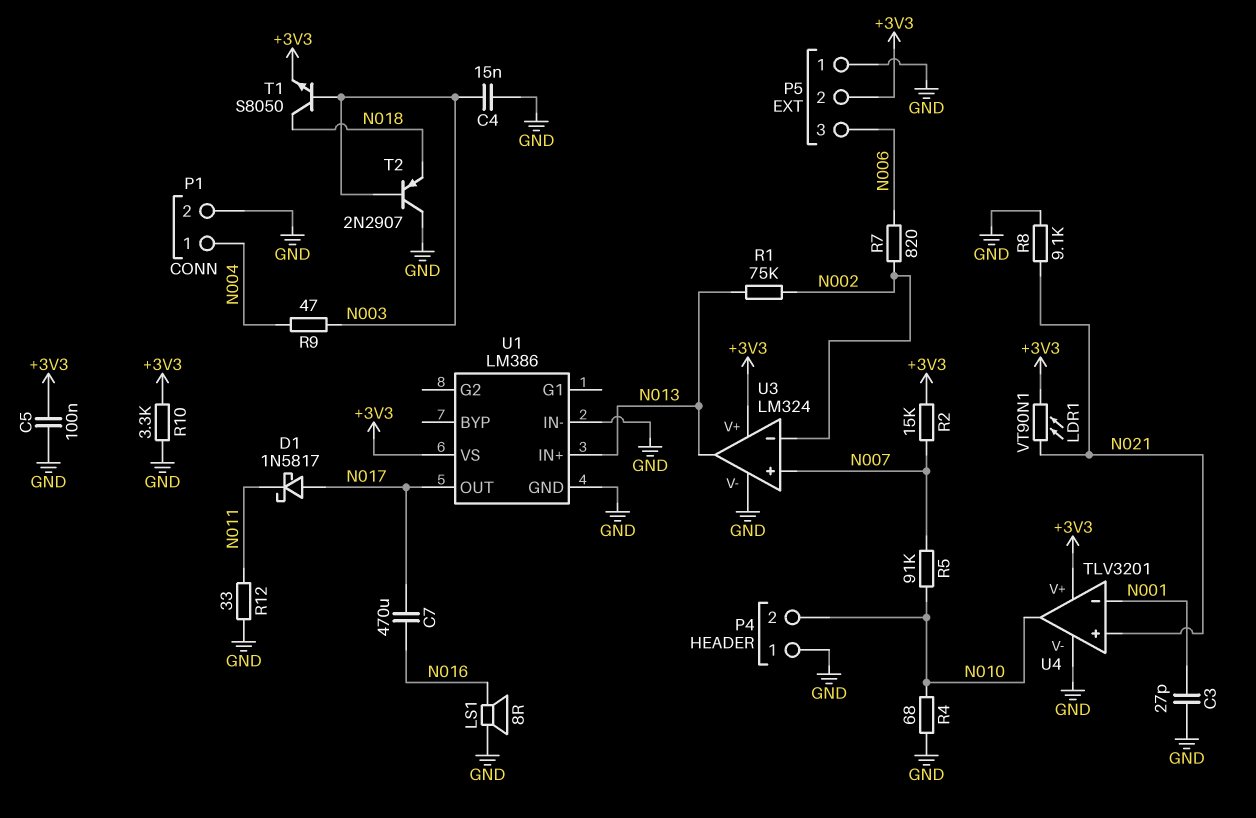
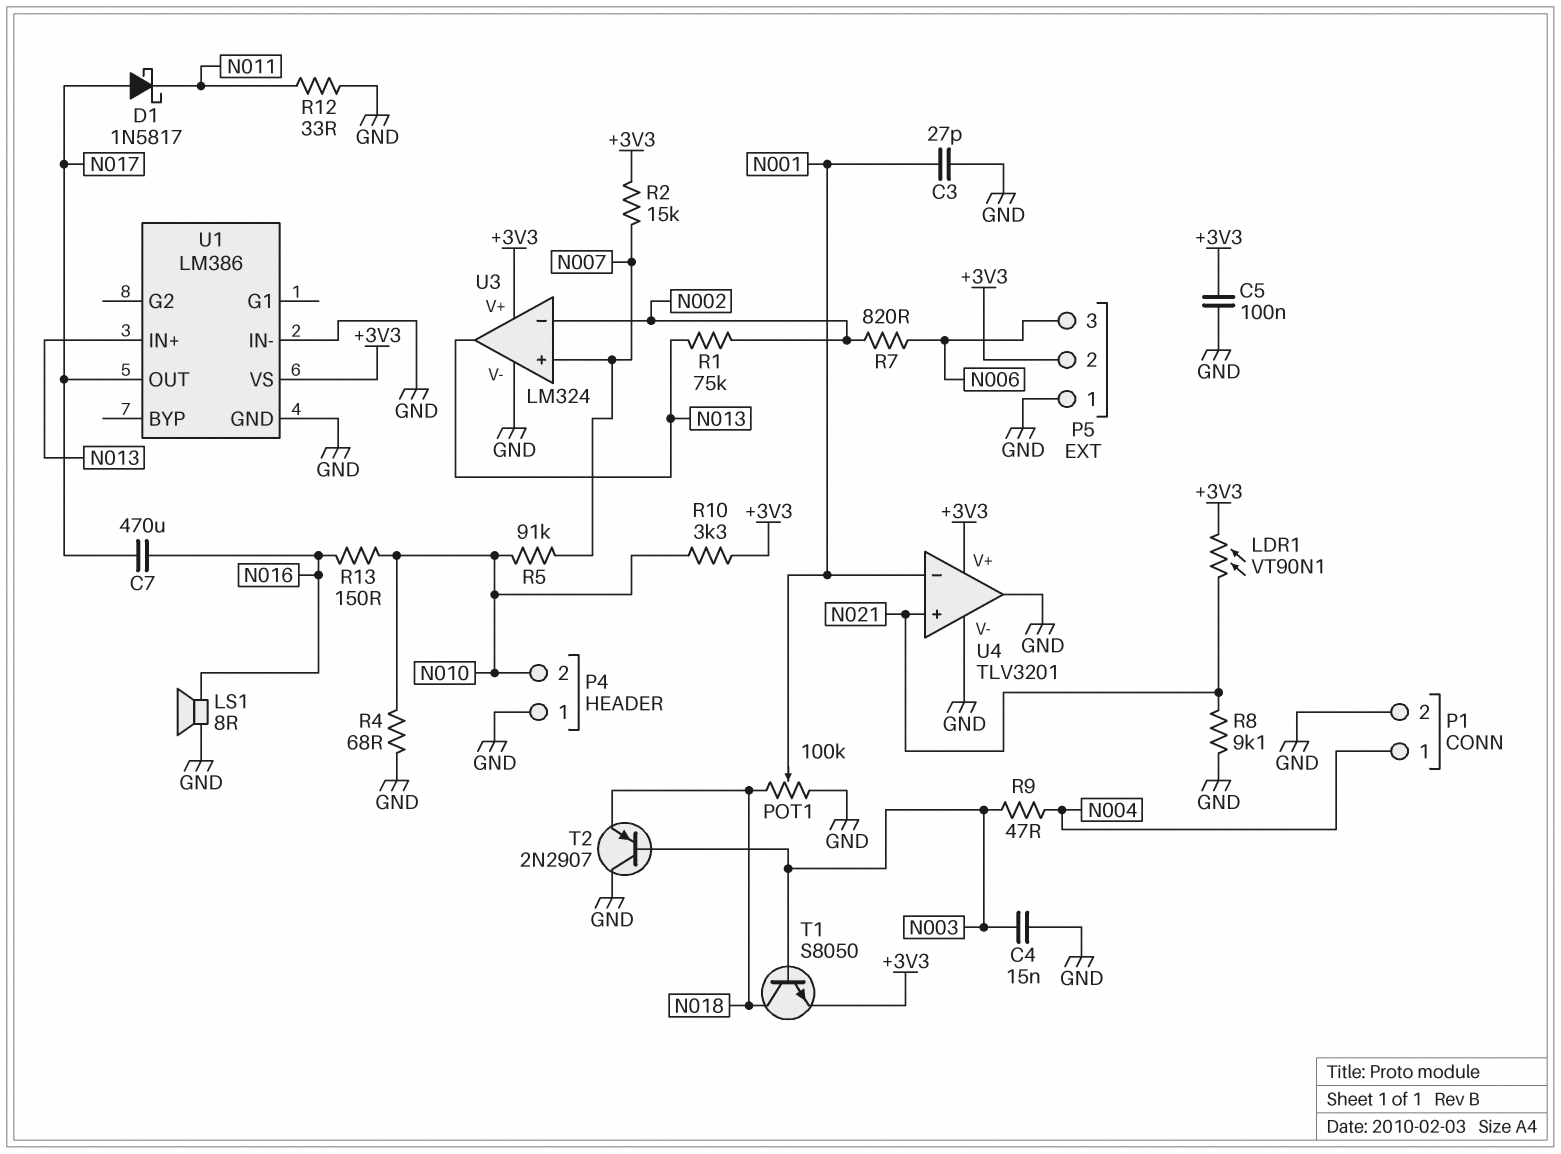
POT1: none -> 100k (GND, N018, wiper N001)
R10: 3.3k (+3V3, GND) -> 3.3k (+3V3, N010)
R13: none -> 150 (N010, N016)
U4 pin out: N010 -> GND

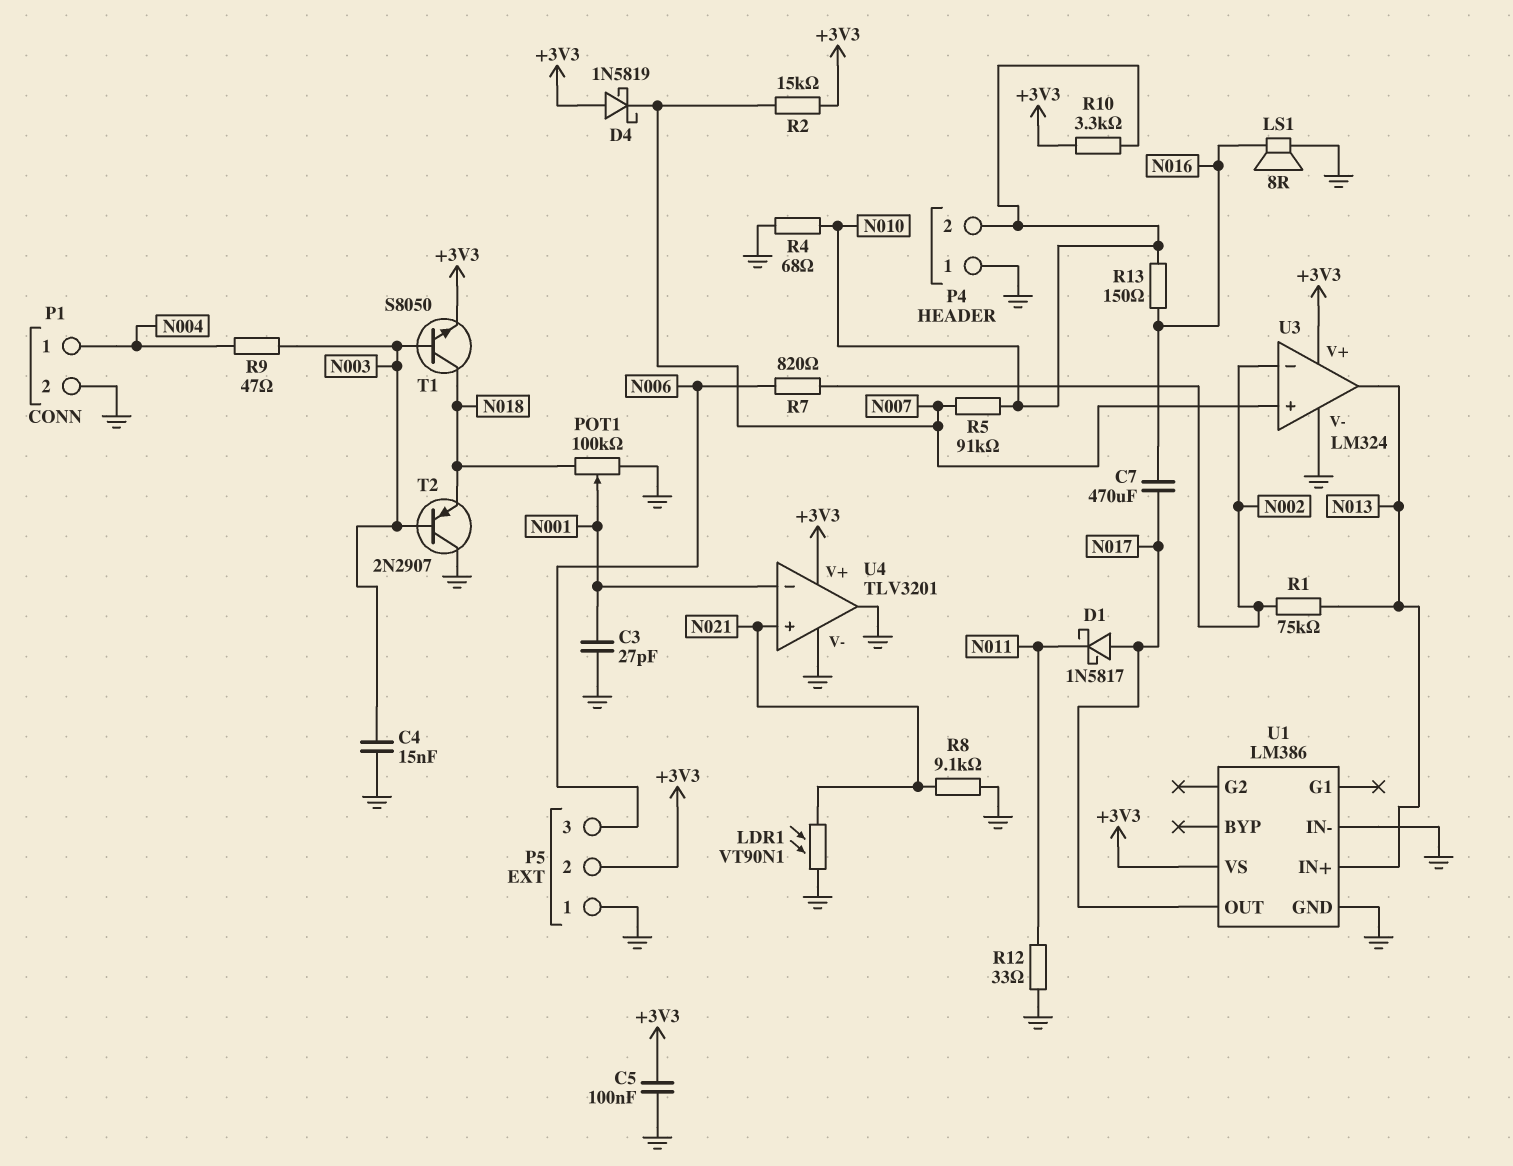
D4: none -> schottky 1N5819 (A +3V3, K N007)
LDR1: VT90N1 (+3V3, N021) -> VT90N1 (GND, N021)

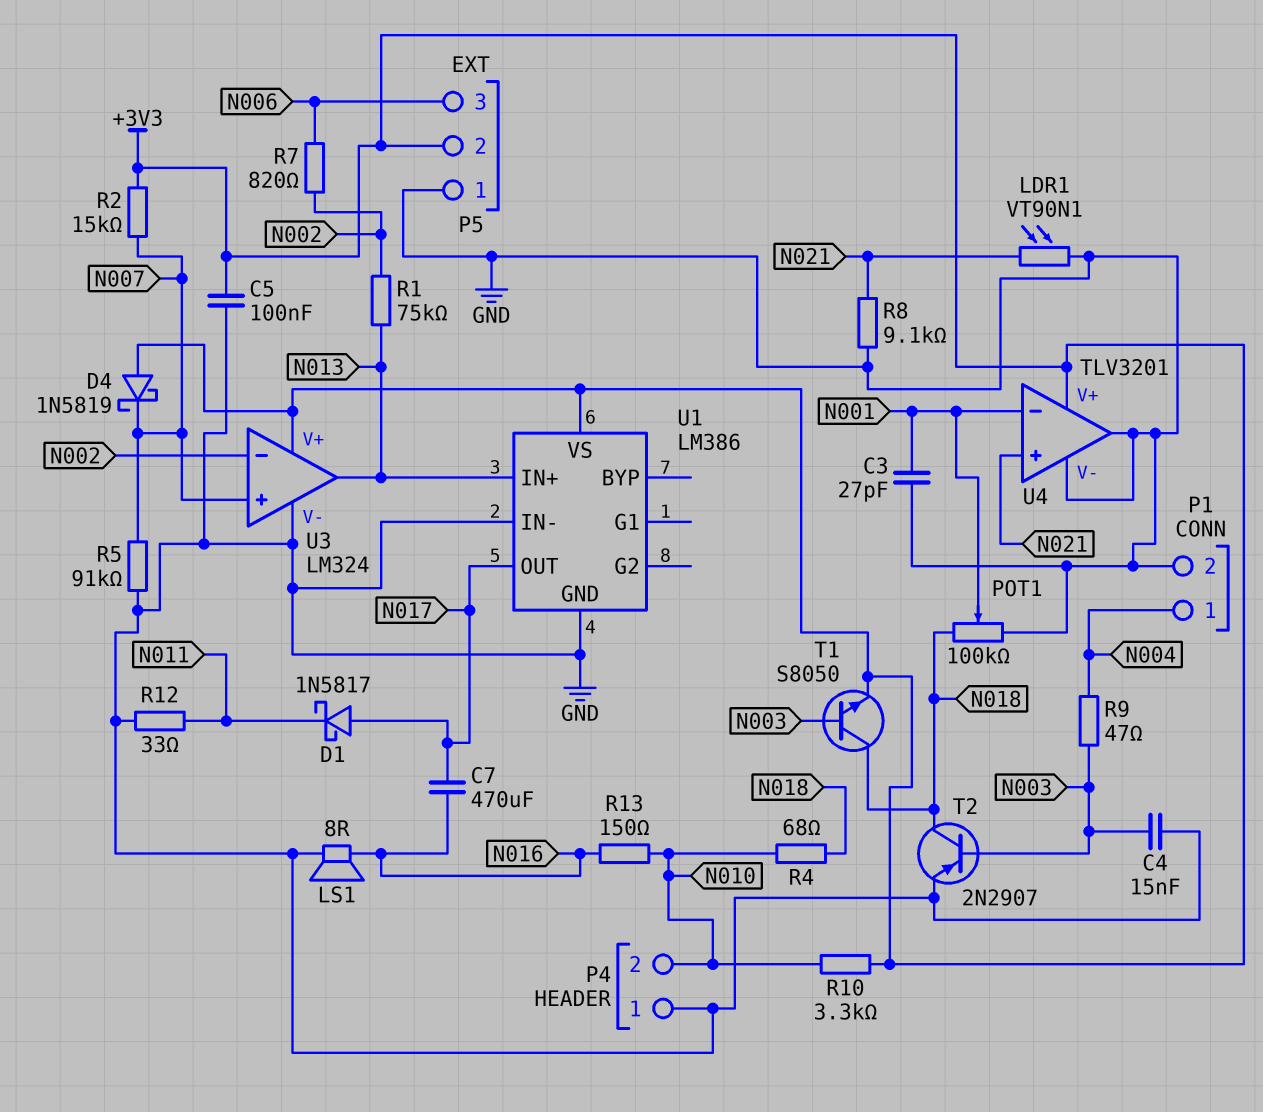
R4: 68 (GND, N010) -> 68 (N010, N018)
R5: 91k (N007, N010) -> 91k (GND, N007)
T2: PNP 2N2907 (B N003, C GND, E N018) -> PNP 2N2907 (B N003, C N018, E GND)

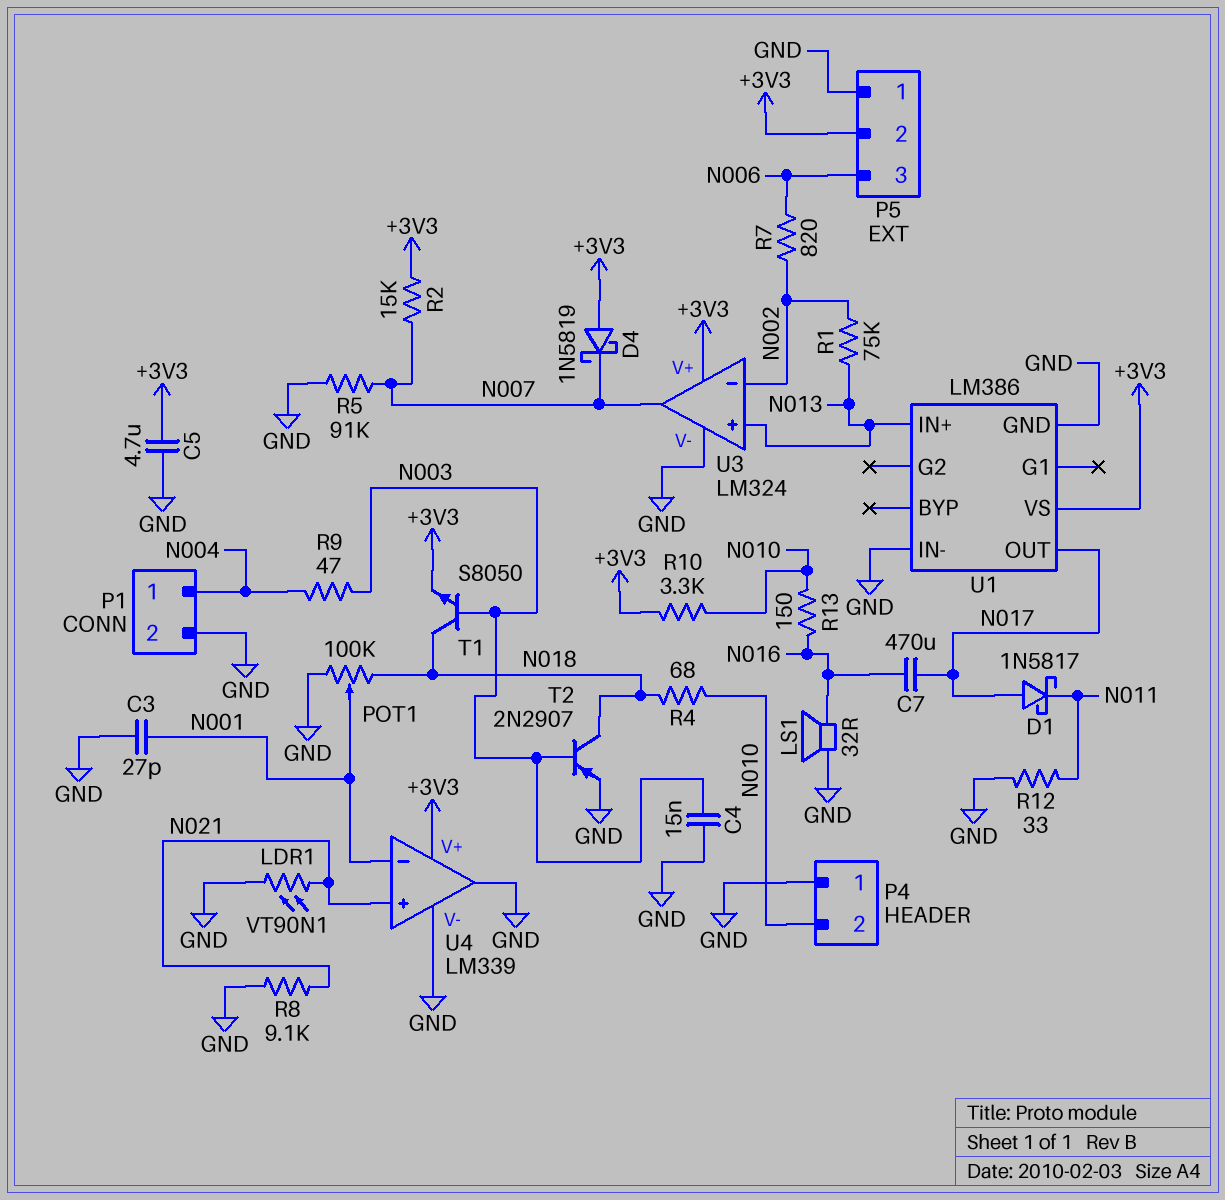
C5: 100nF (+3V3, GND) -> 4.7uF (+3V3, GND)
LS1: speaker 8R (GND, N016) -> speaker 32R (GND, N016)
U3 pin in+: N007 -> N013
U3 pin out: N013 -> N007
U4: TLV3201 -> LM339

